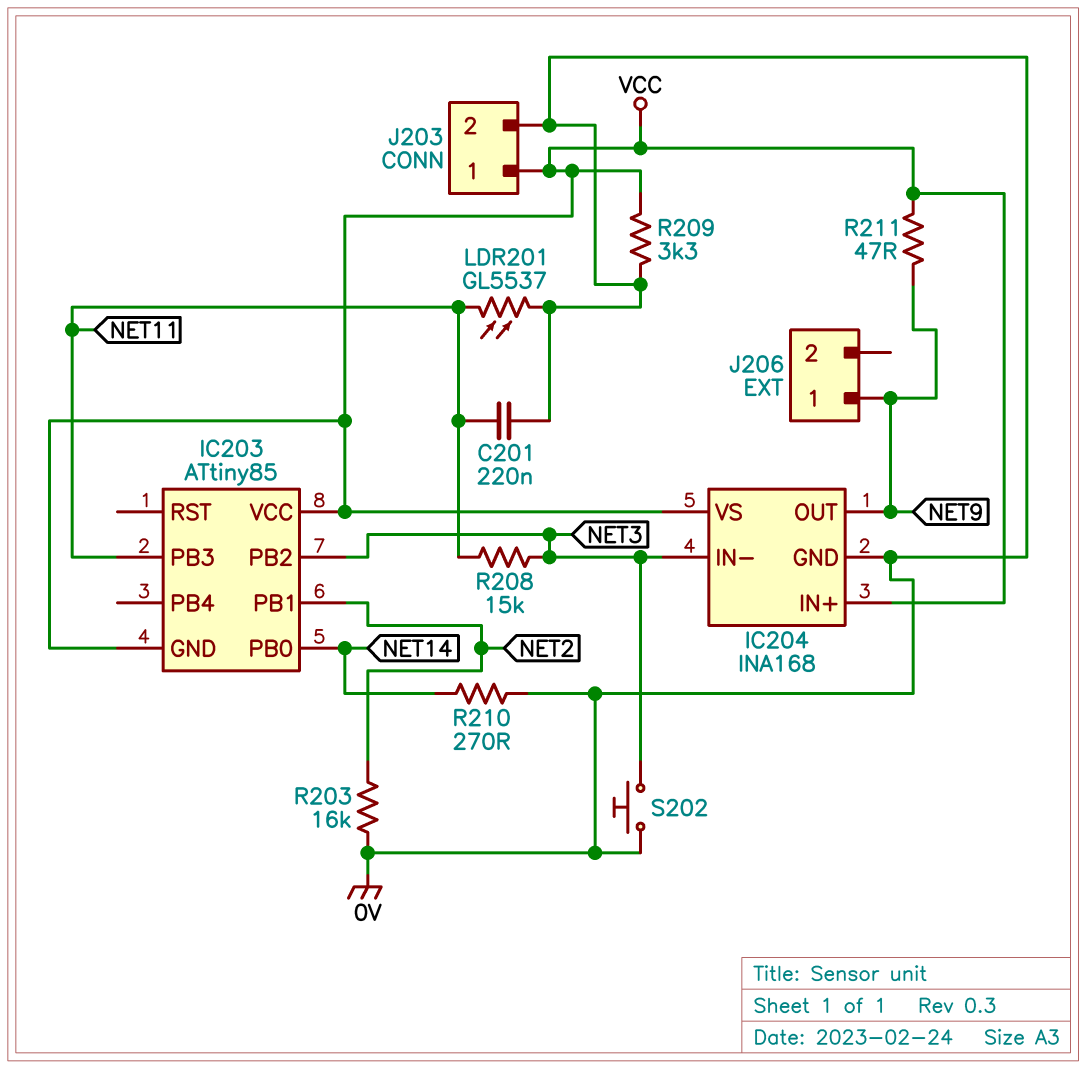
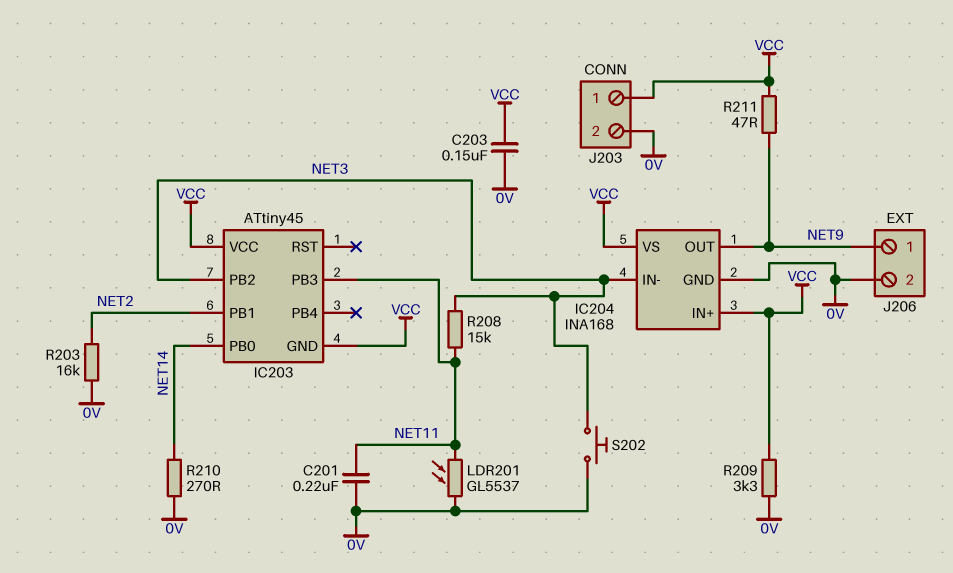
C203: none -> 150nF (0V, VCC)
IC203: ATtiny85 -> ATtiny45
J206 pin 2: none -> 0V

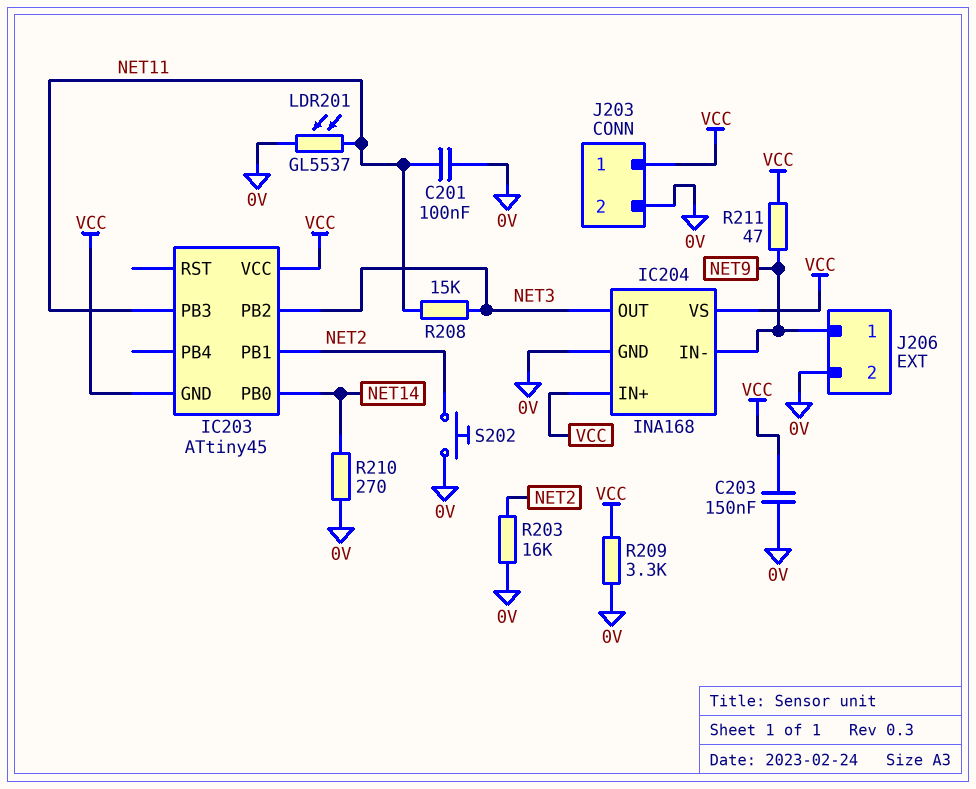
C201: 220nF (0V, NET11) -> 100nF (0V, NET11)
IC204 pin IN-: NET3 -> NET9
IC204 pin OUT: NET9 -> NET3
S202: button (0V, NET3) -> button (0V, NET2)

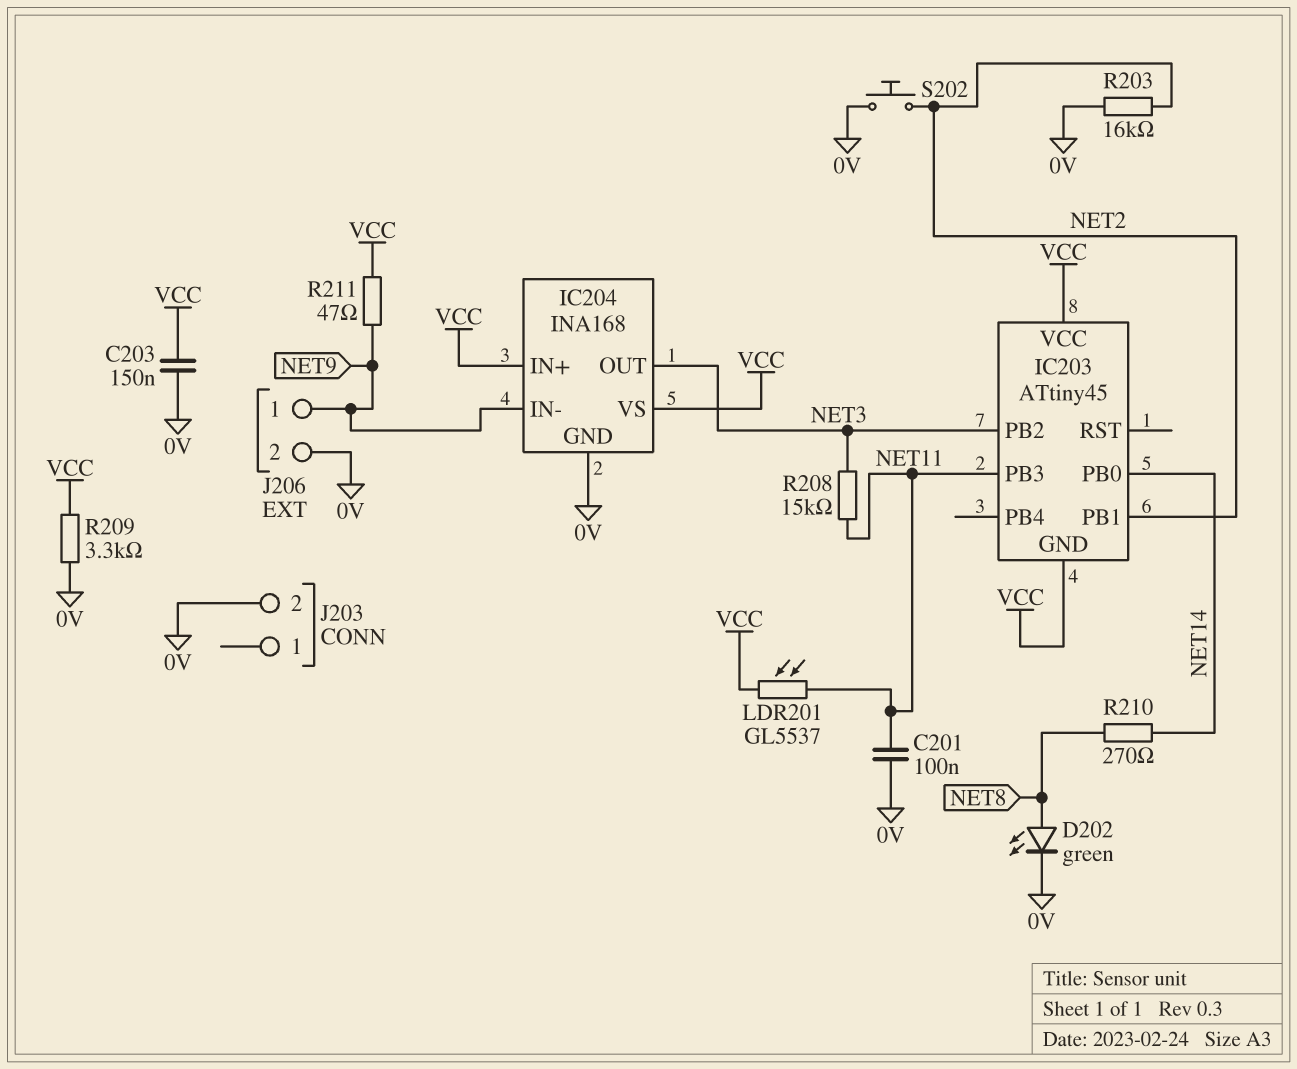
D202: none -> LED green (A NET8, K 0V)
J203 pin 1: VCC -> none
LDR201: GL5537 (0V, NET11) -> GL5537 (NET11, VCC)
R210: 270 (0V, NET14) -> 270 (NET8, NET14)

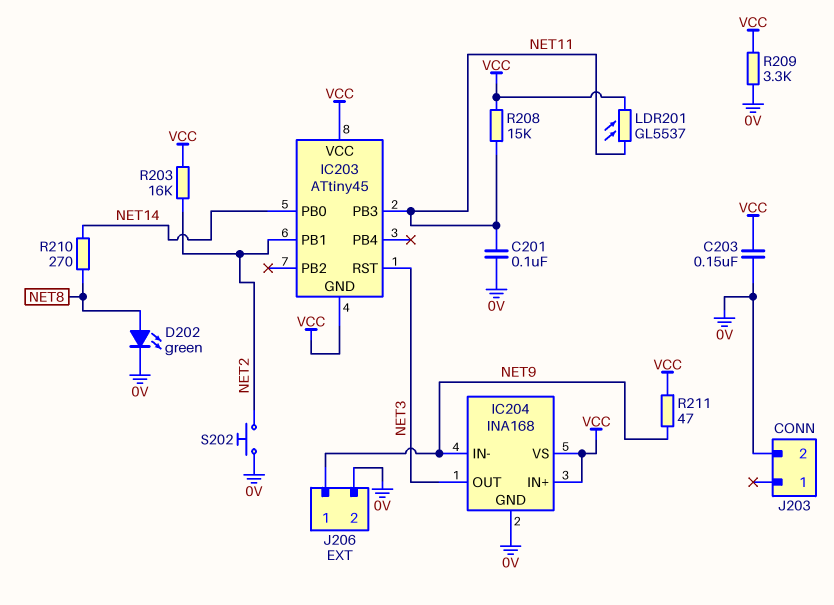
IC203 pin PB2: NET3 -> none
IC203 pin RST: none -> NET3
R203: 16k (0V, NET2) -> 16k (NET2, VCC)
R208: 15k (NET3, NET11) -> 15k (NET11, VCC)

